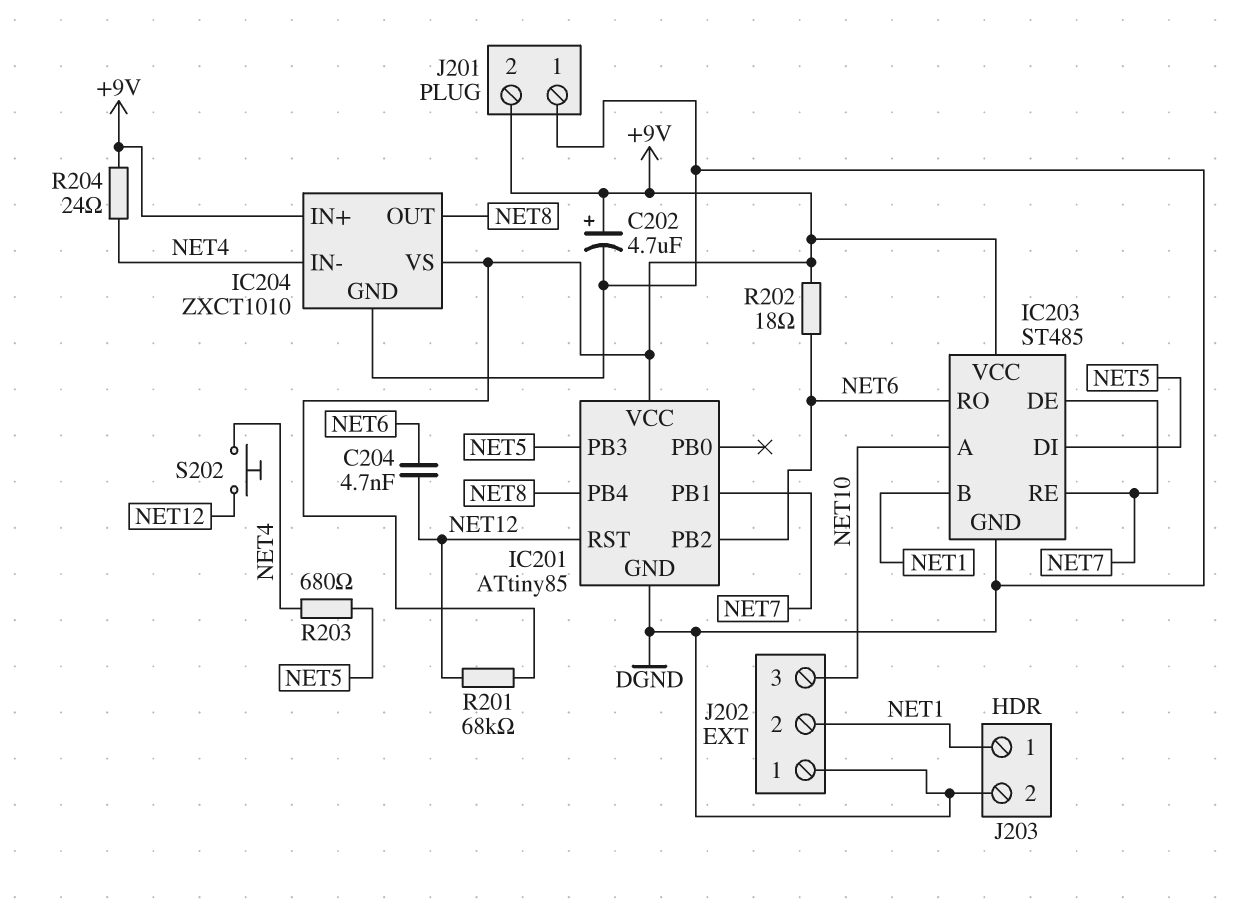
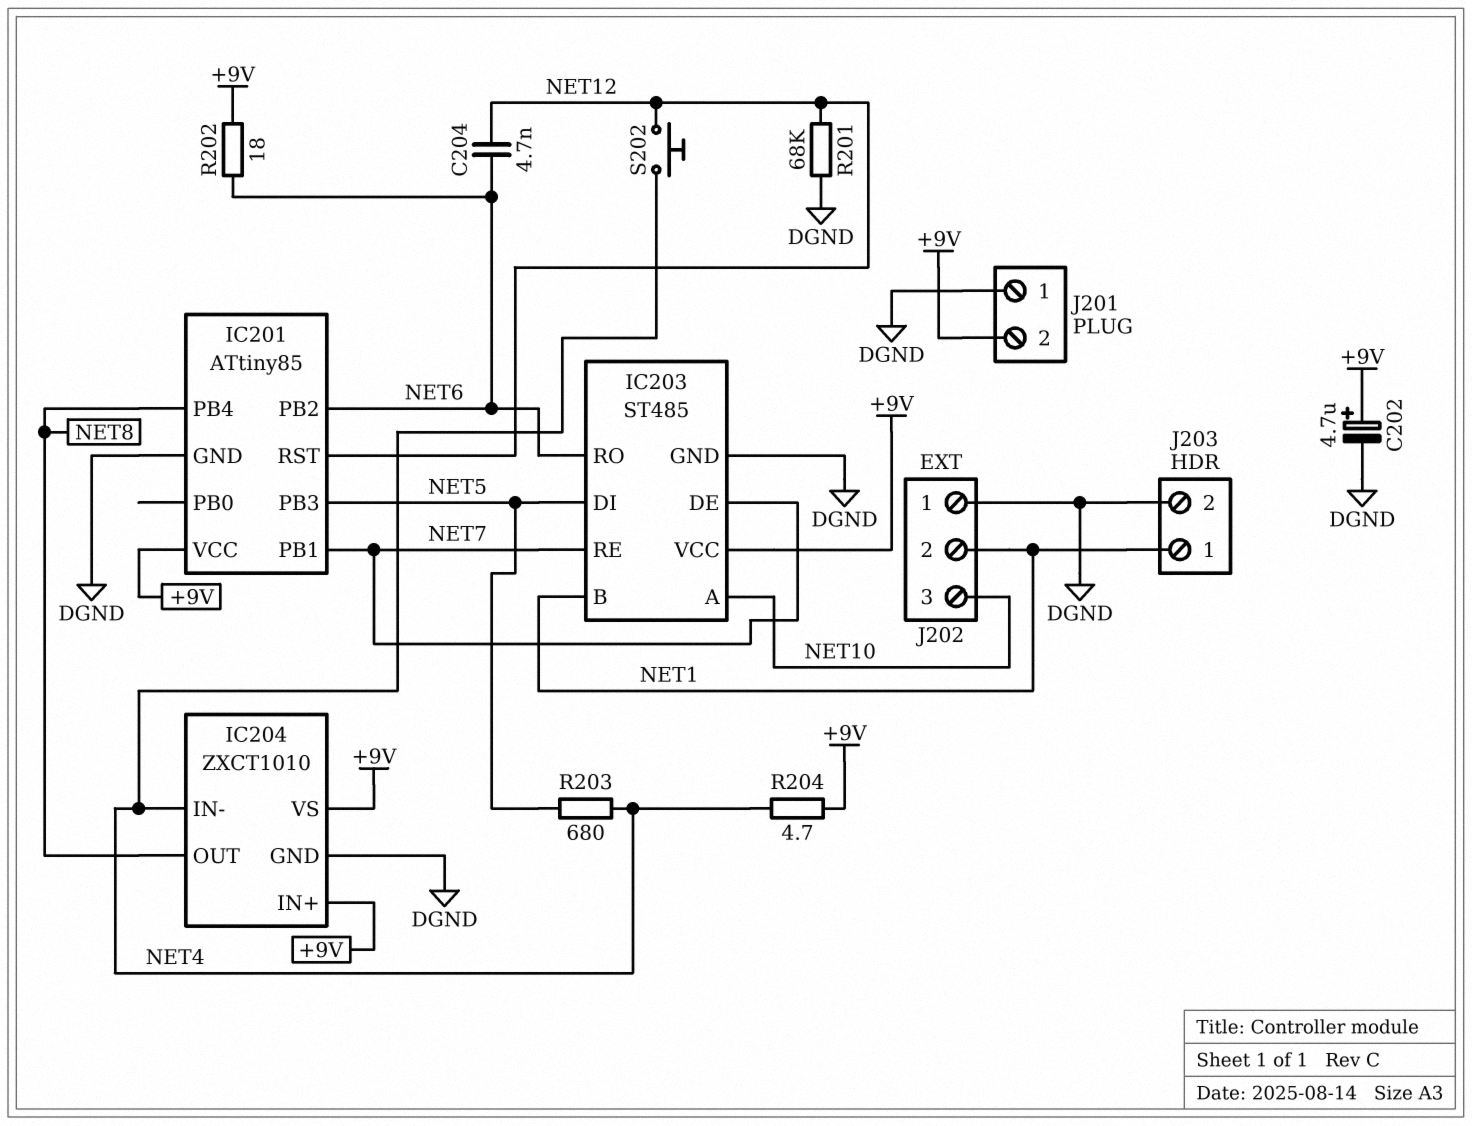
R201: 68k (+9V, NET12) -> 68k (DGND, NET12)
R204: 24 (+9V, NET4) -> 4.7 (+9V, NET4)

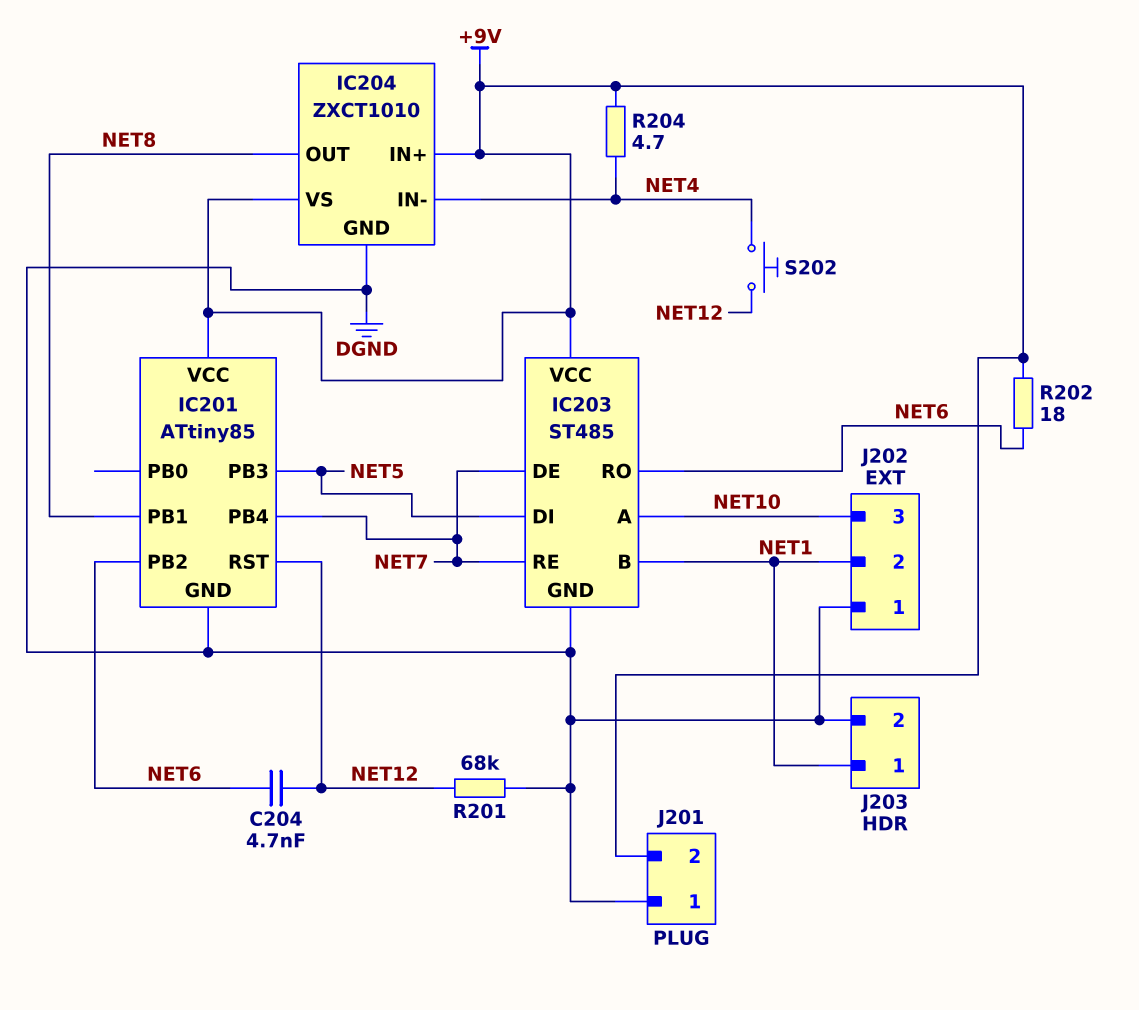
C202: 4.7uF (plus +9V, minus DGND) -> none
IC201 pin PB1: NET7 -> NET8
IC201 pin PB4: NET8 -> NET7
R203: 680 (NET4, NET5) -> none

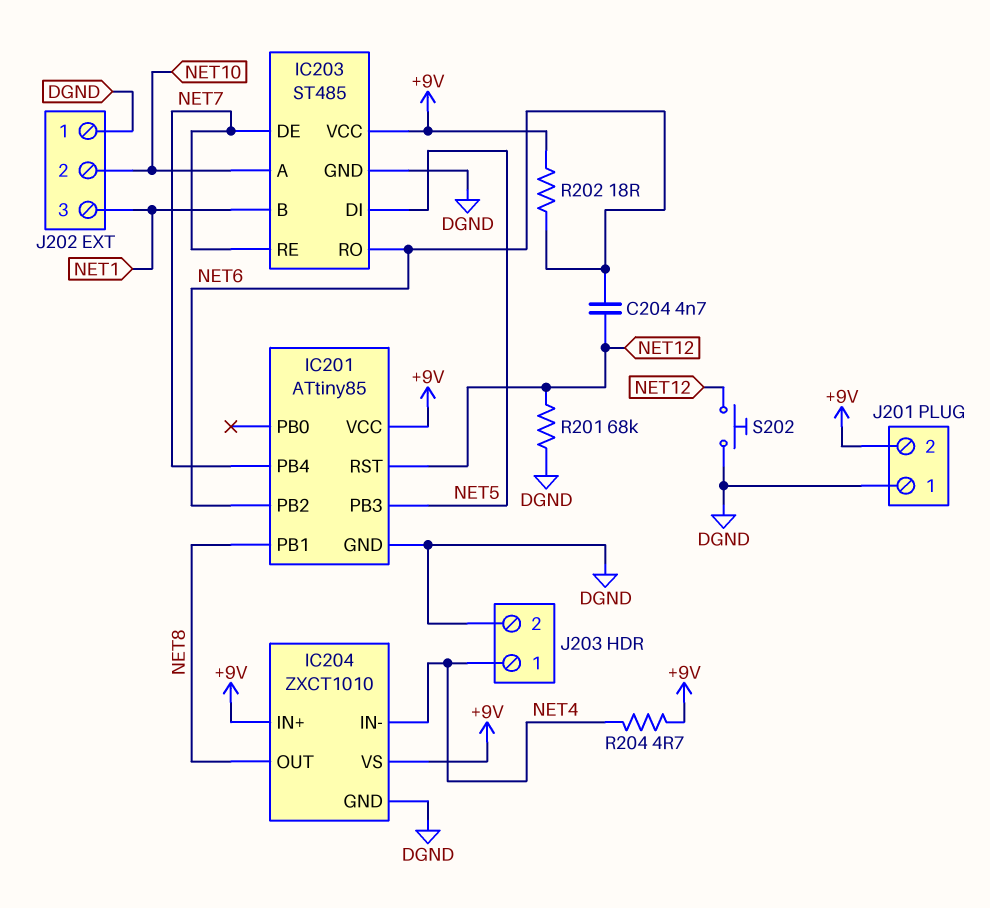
J202 pin 2: NET1 -> NET10
J202 pin 3: NET10 -> NET1
J203 pin 1: NET1 -> NET4
S202: button (NET4, NET12) -> button (DGND, NET12)

